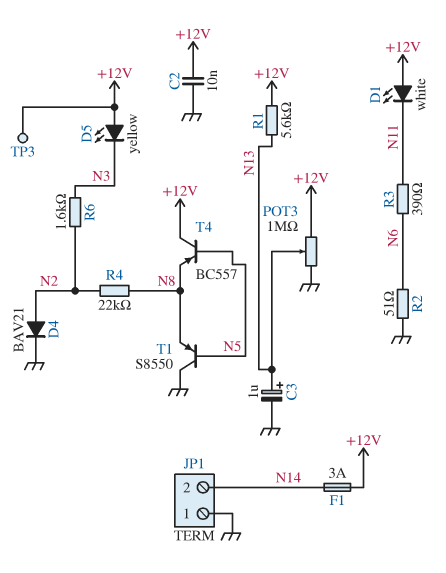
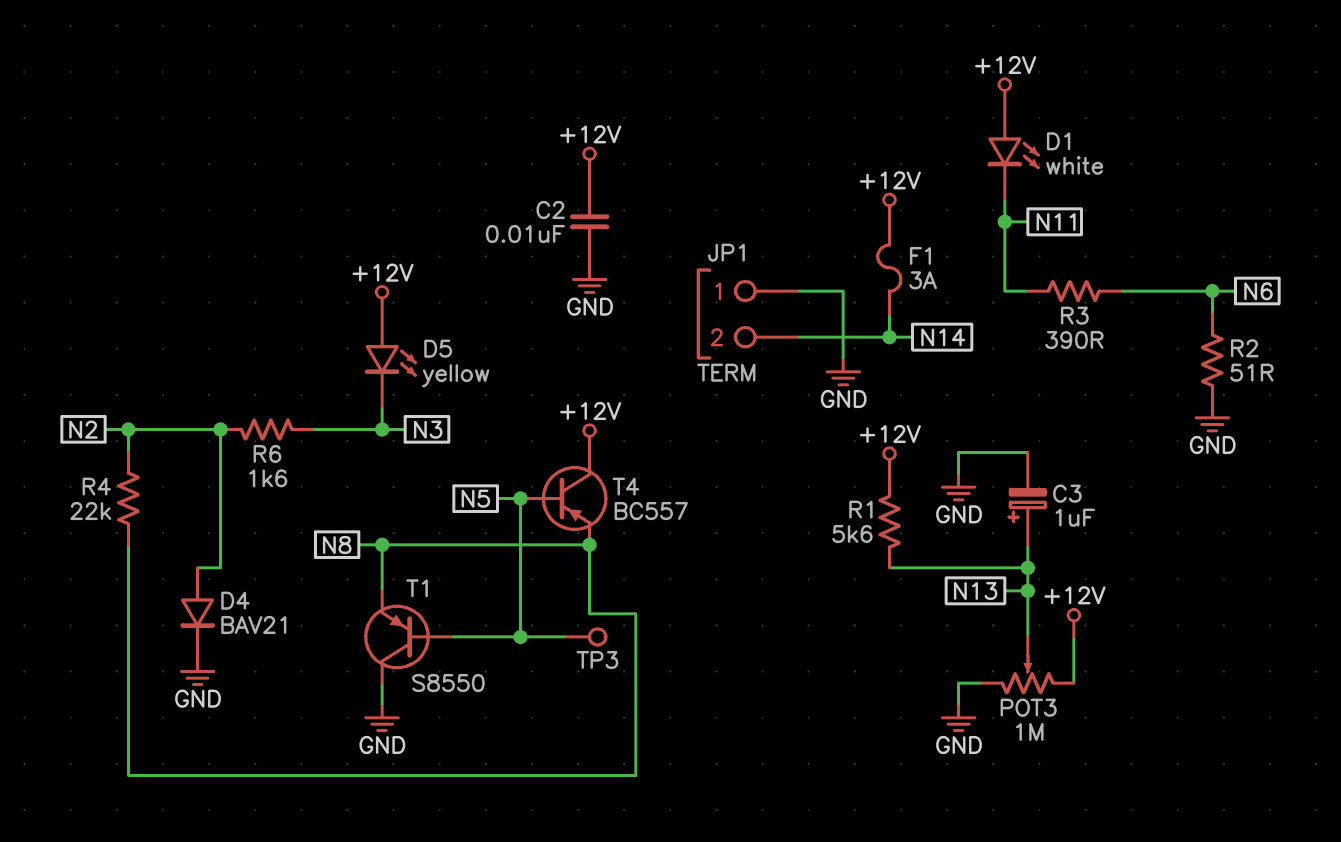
TP3: test point (+12V) -> test point (N5)

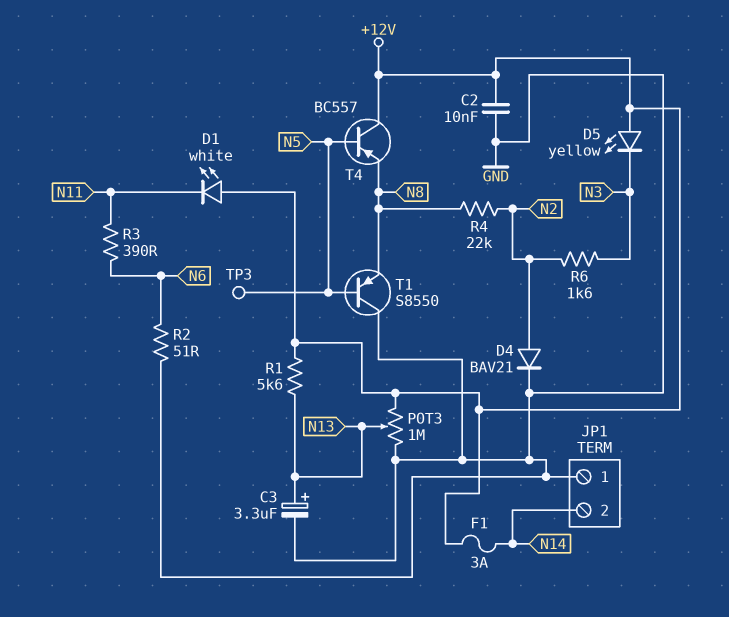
C3: 1uF (plus N13, minus GND) -> 3.3uF (plus N13, minus GND)

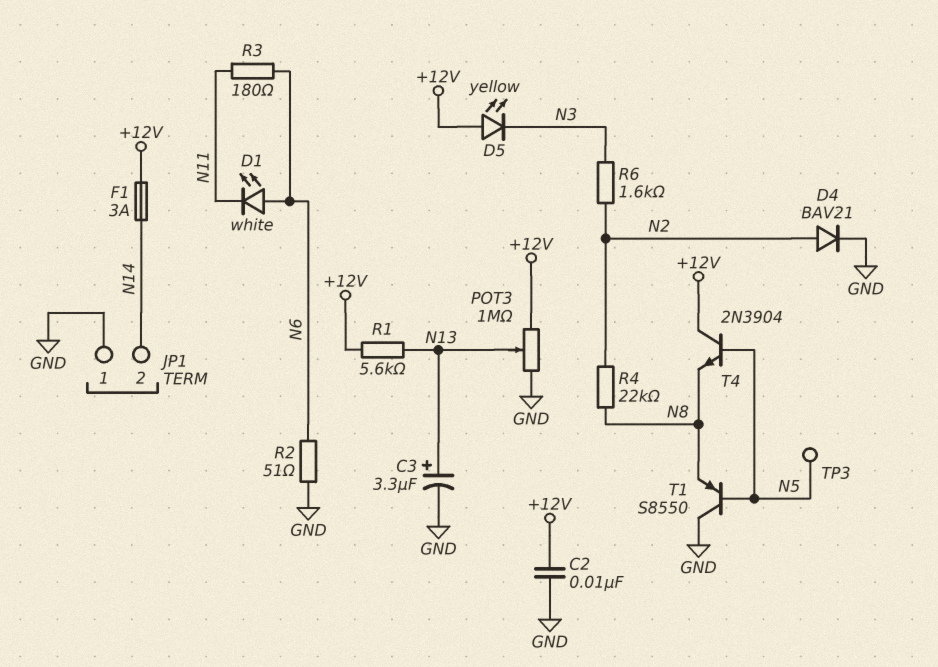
D1: LED white (A +12V, K N11) -> LED white (A N6, K N11)
R3: 390 (N6, N11) -> 180 (N6, N11)
T4: PNP BC557 (B N5, C +12V, E N8) -> NPN 2N3904 (B N5, C +12V, E N8)

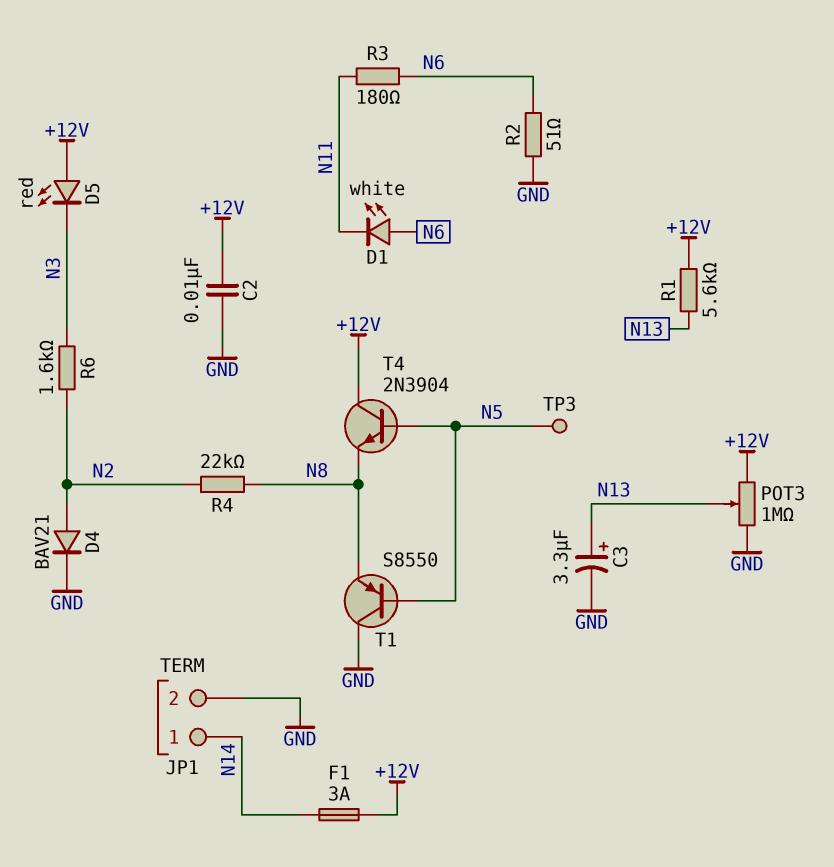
D5: LED yellow (A +12V, K N3) -> LED red (A +12V, K N3)
JP1 pin 1: GND -> N14
JP1 pin 2: N14 -> GND

